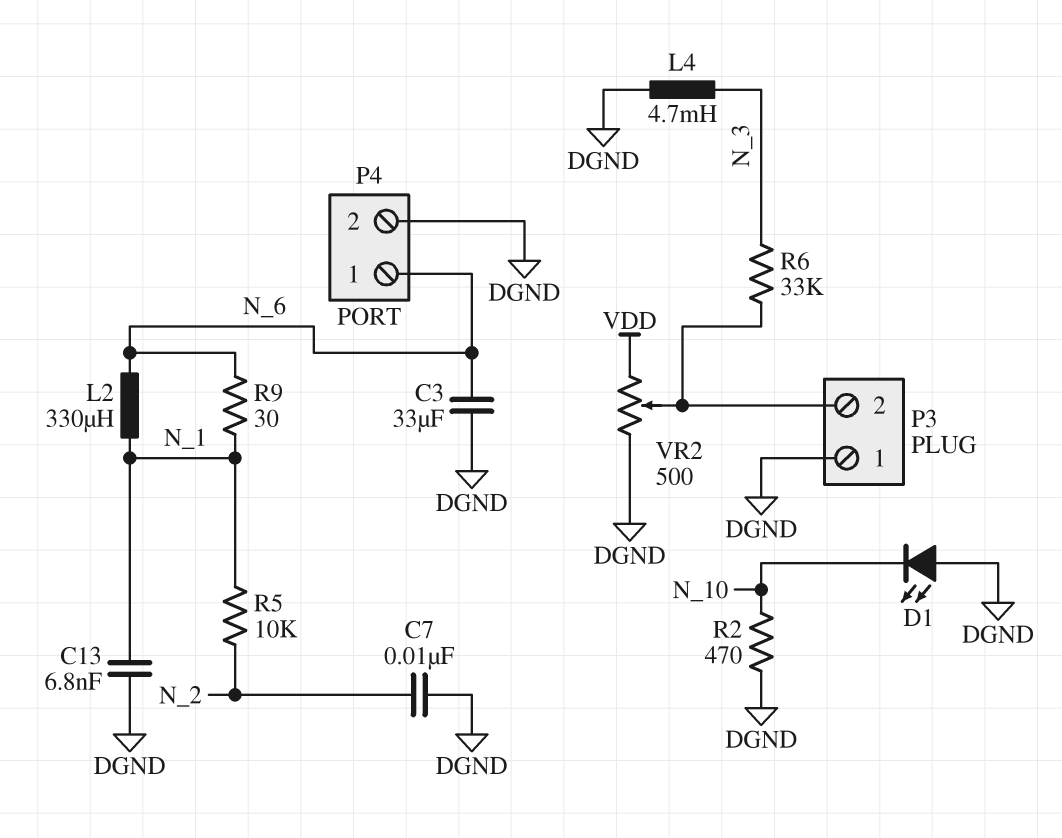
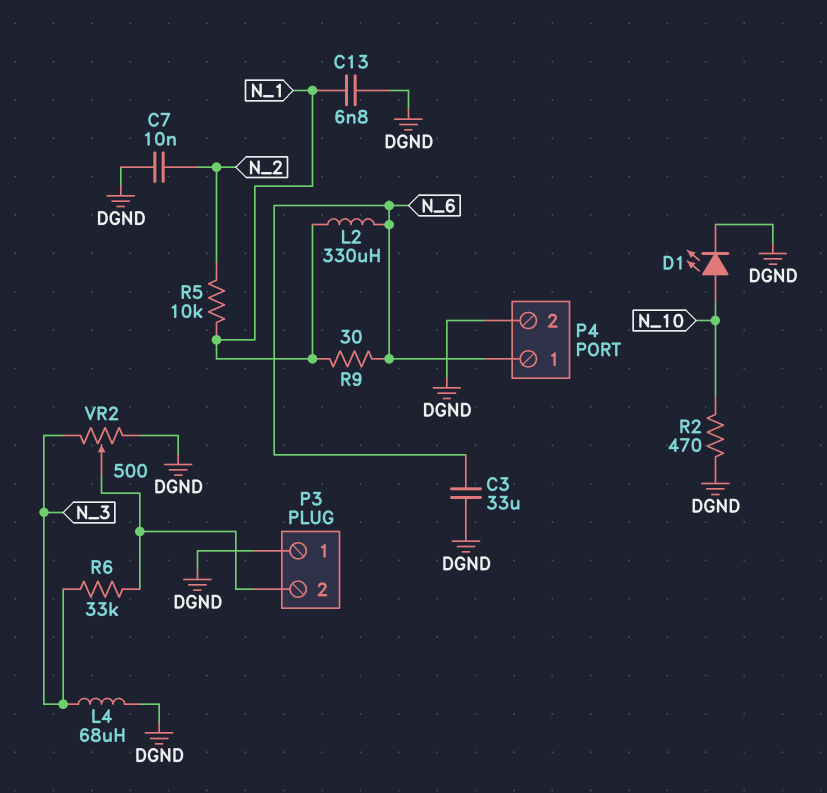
D1: LED (A DGND, K N_10) -> LED (A N_10, K DGND)
L4: 4.7mH (DGND, N_3) -> 68uH (DGND, N_3)
VR2: 500 (DGND, VDD, wiper P3/2) -> 500 (DGND, N_3, wiper P3/2)

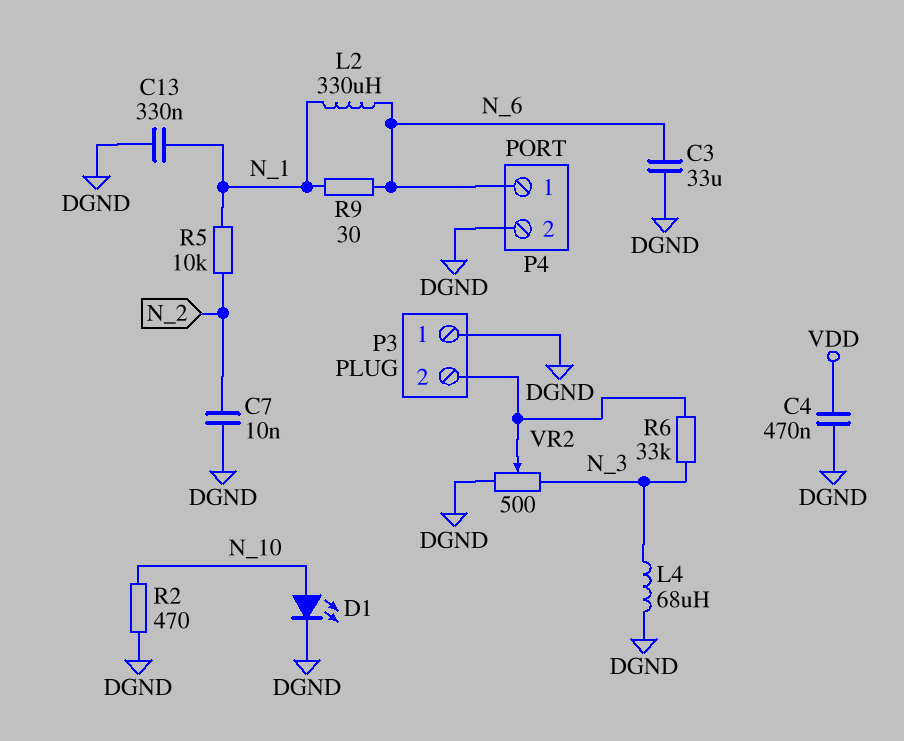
C4: none -> 470nF (DGND, VDD)
C13: 6.8nF (DGND, N_1) -> 330nF (DGND, N_1)

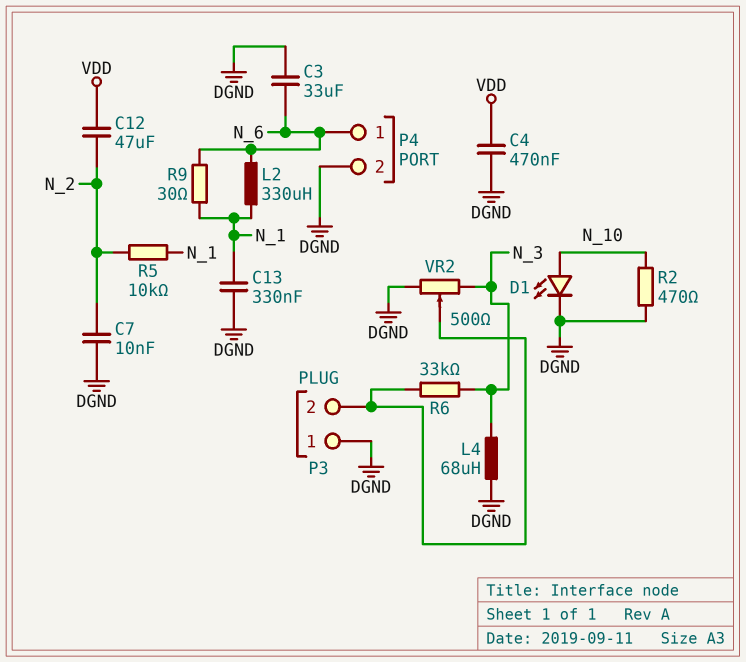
C12: none -> 47uF (N_2, VDD)

